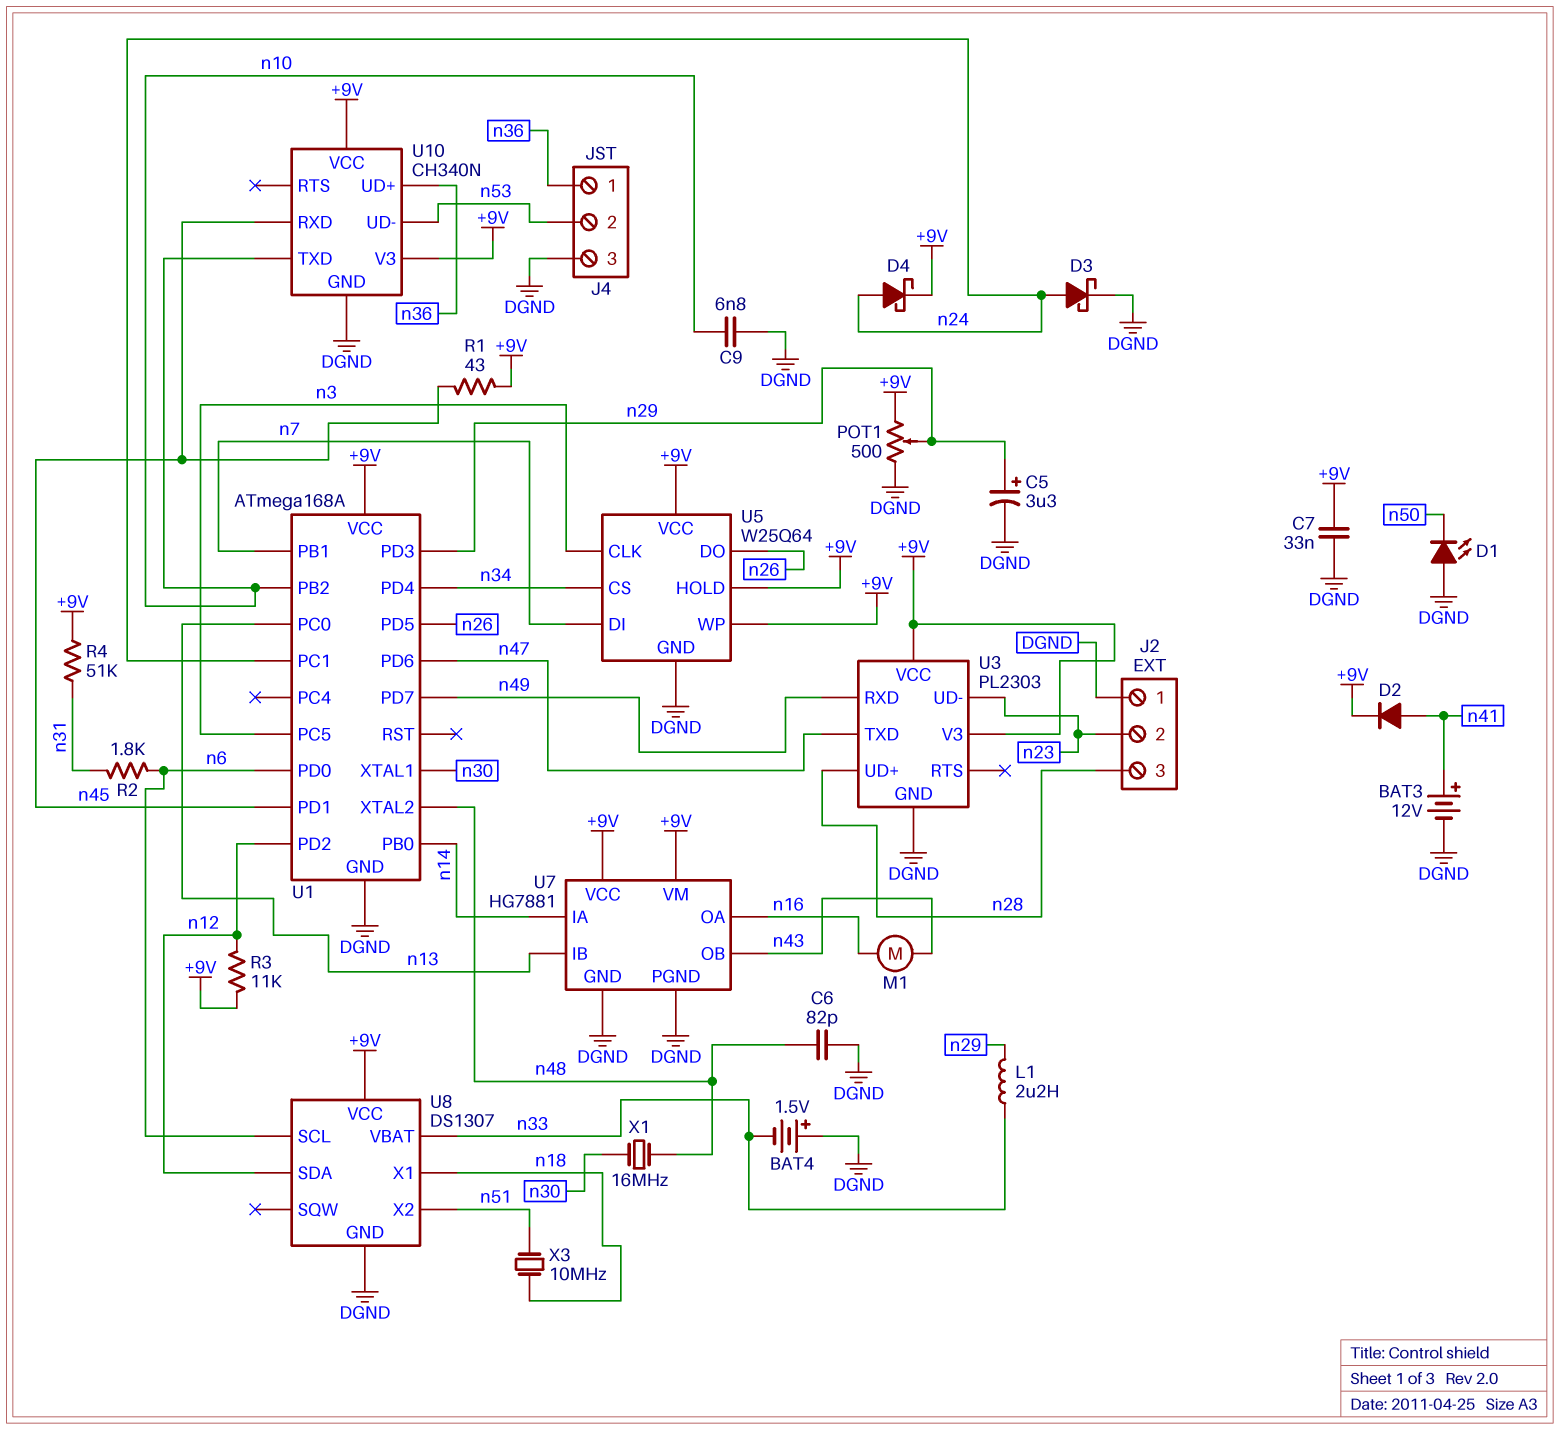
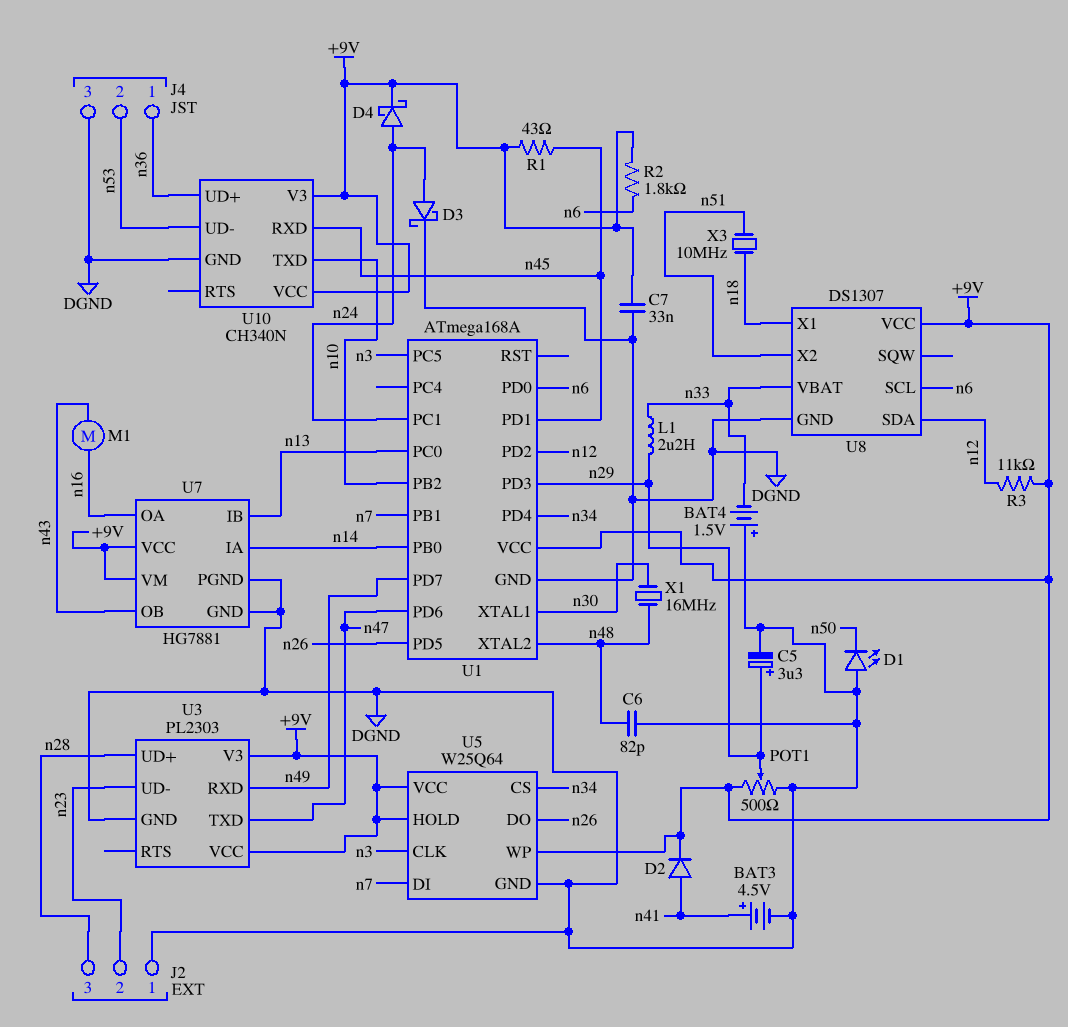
BAT3: 12V (plus n41, minus DGND) -> 4.5V (plus n41, minus DGND)
C9: 6.8nF (DGND, n10) -> none
R2: 1.8k (n6, n31) -> 1.8k (+9V, n6)
R4: 51k (+9V, n31) -> none

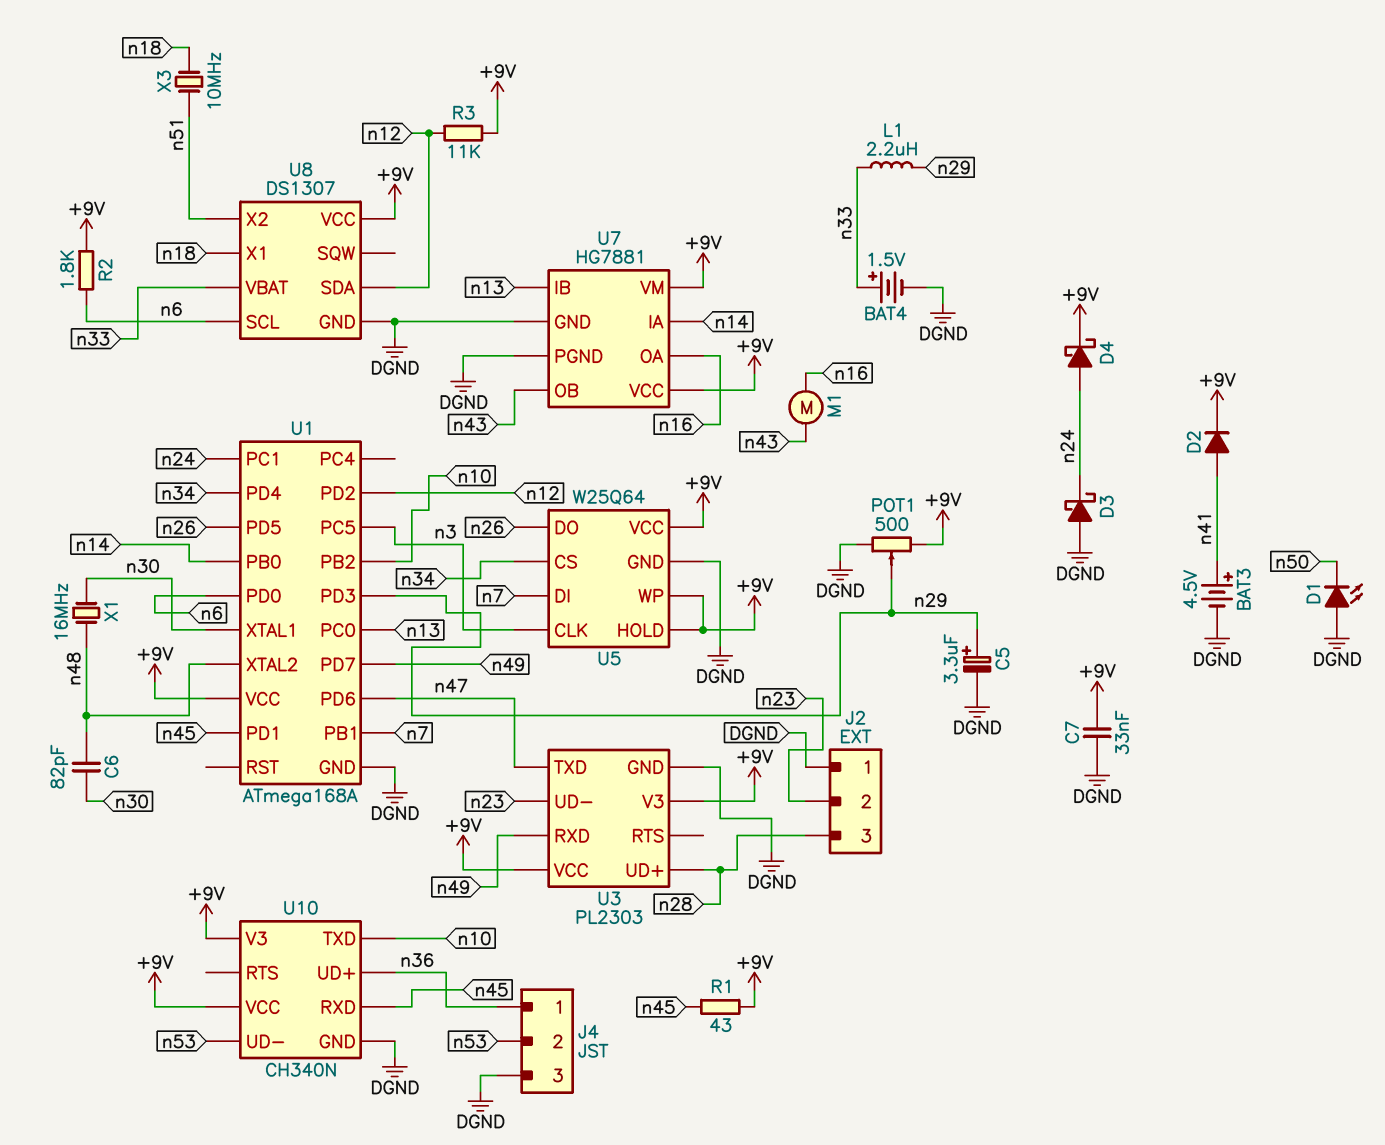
BAT4: 1.5V (plus DGND, minus n33) -> 1.5V (plus n33, minus DGND)
C6: 82pF (DGND, n48) -> 82pF (n30, n48)
D3: schottky (A n24, K DGND) -> schottky (A DGND, K n24)

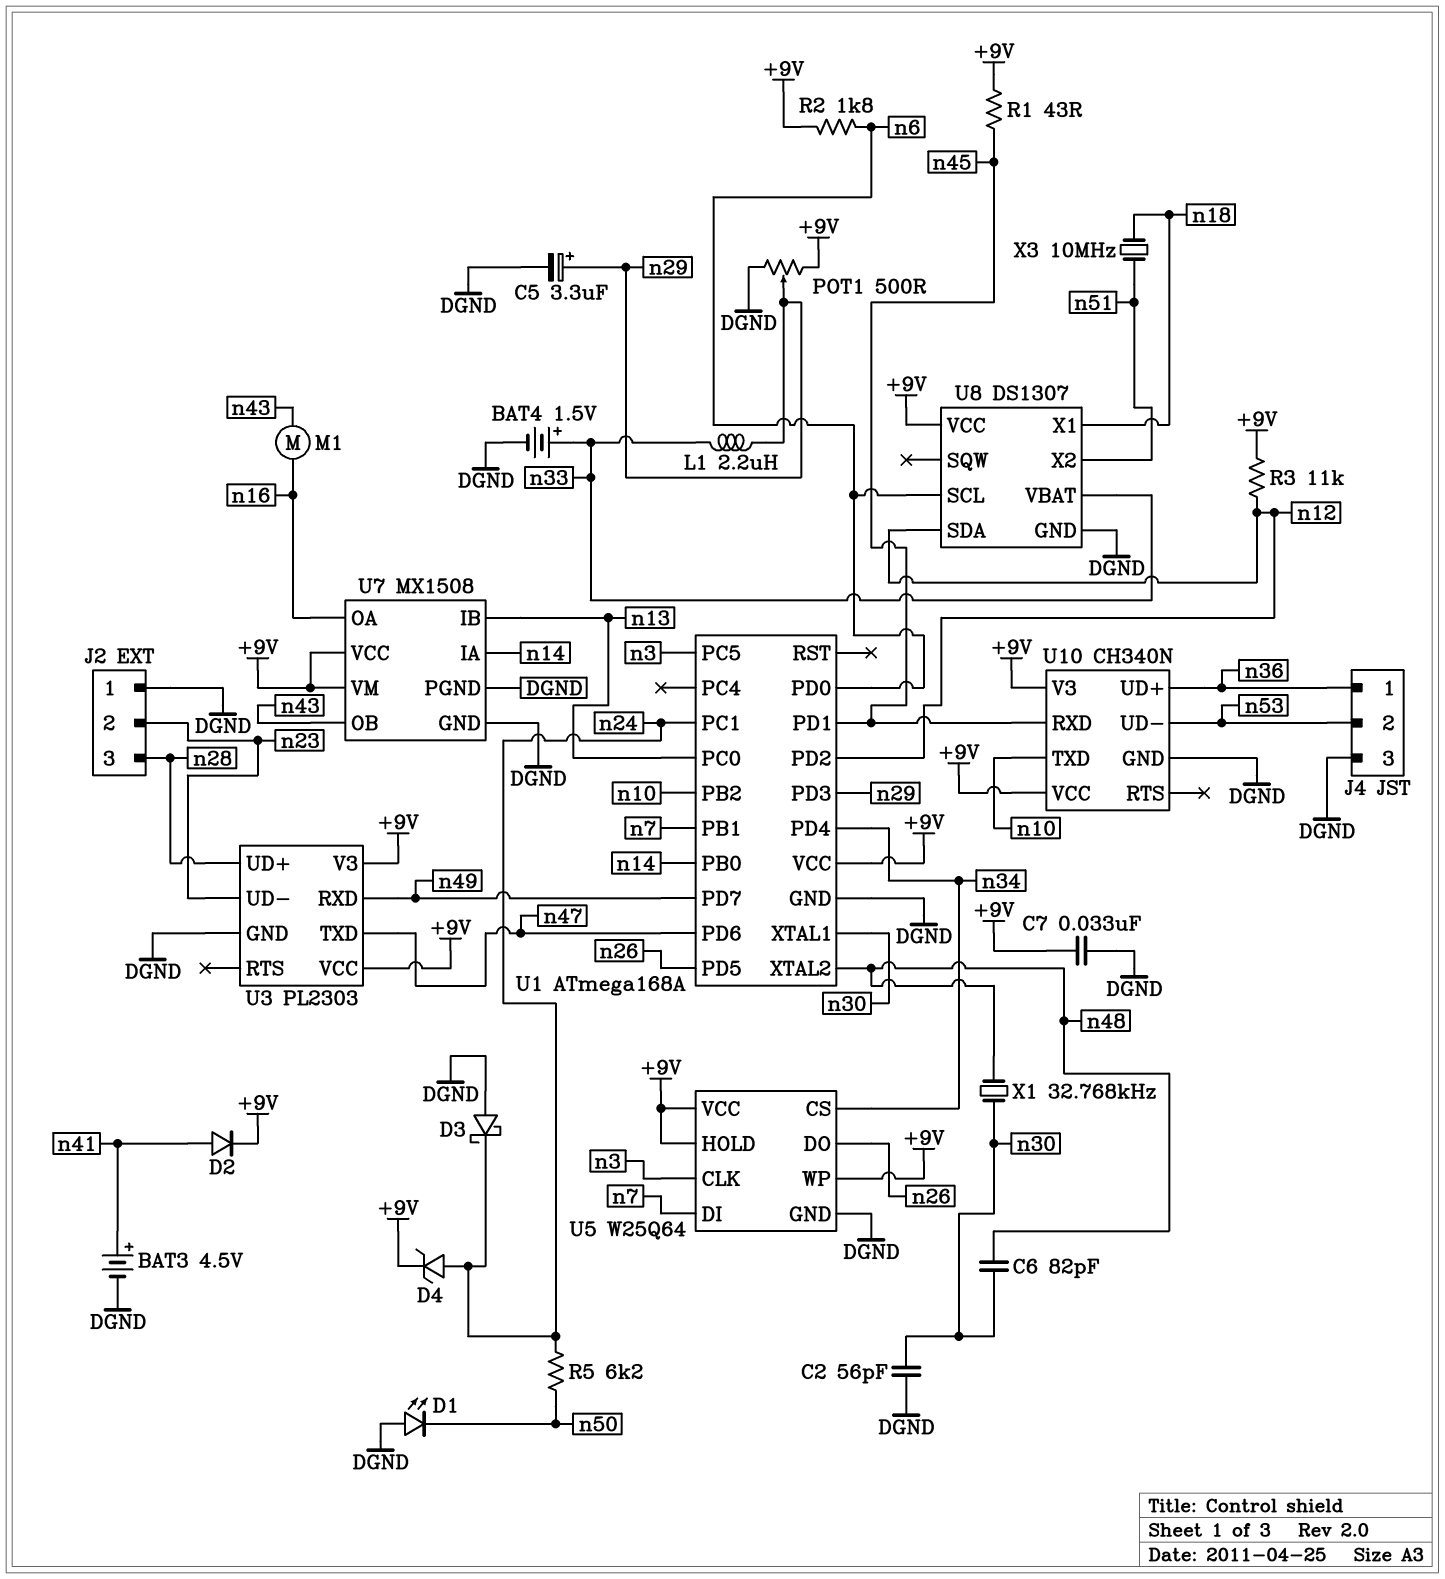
C2: none -> 56pF (DGND, n30)
D4: schottky (A n24, K +9V) -> zener (A n24, K +9V)
R5: none -> 6.2k (n24, n50)
U7: HG7881 -> MX1508
X1: 16MHz (n30, n48) -> 32.768kHz (n30, n48)

